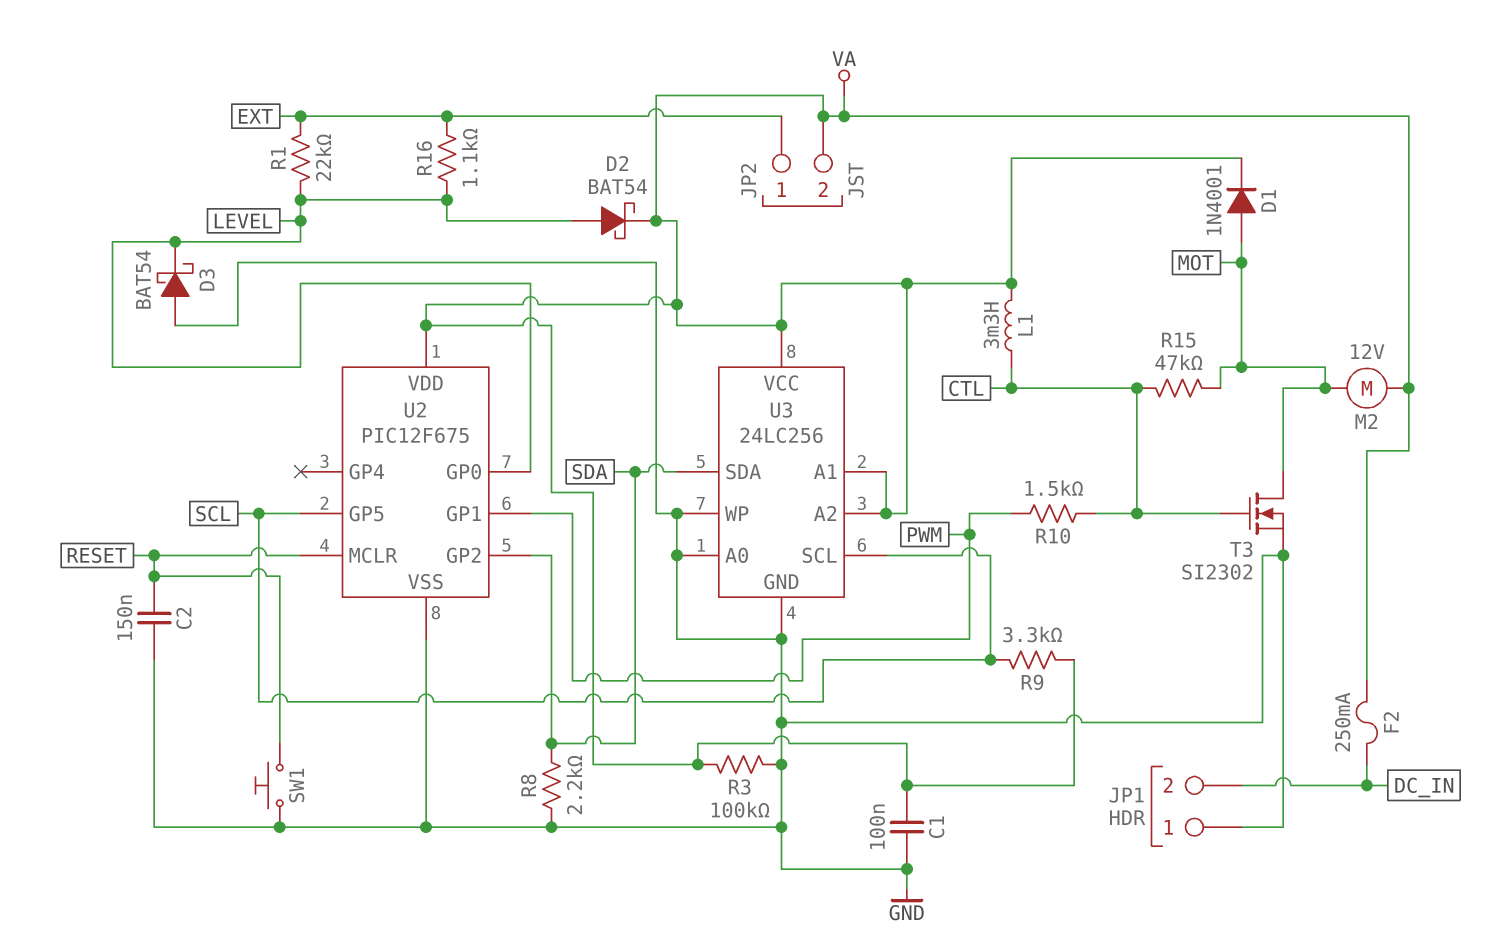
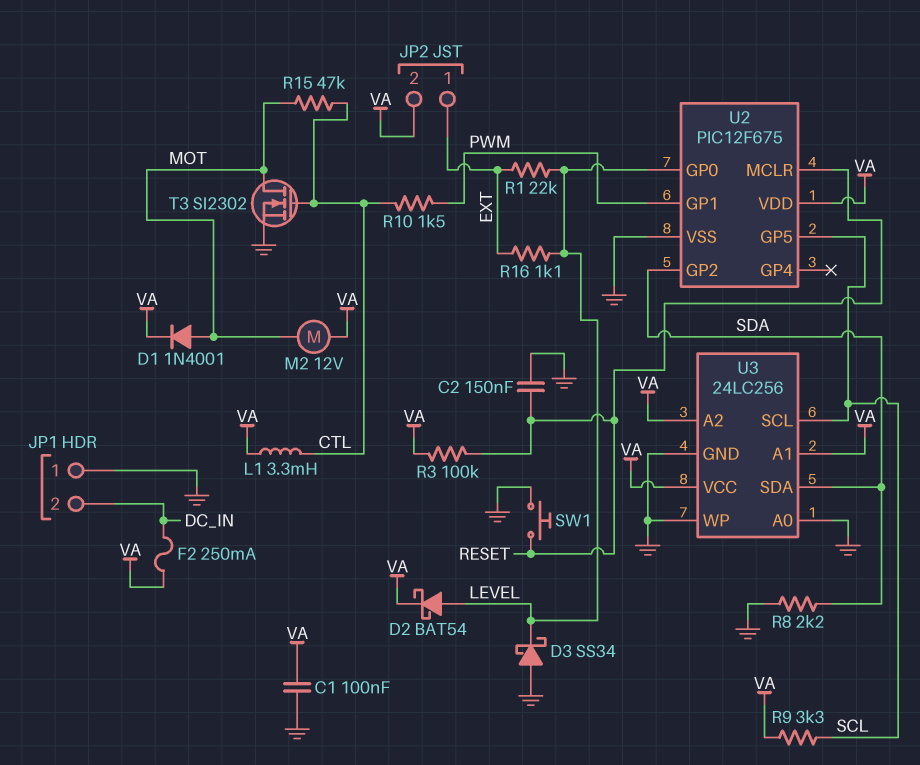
D3: schottky BAT54 (A GND, K LEVEL) -> schottky SS34 (A GND, K LEVEL)
R3: 100k (GND, VA) -> 100k (RESET, VA)

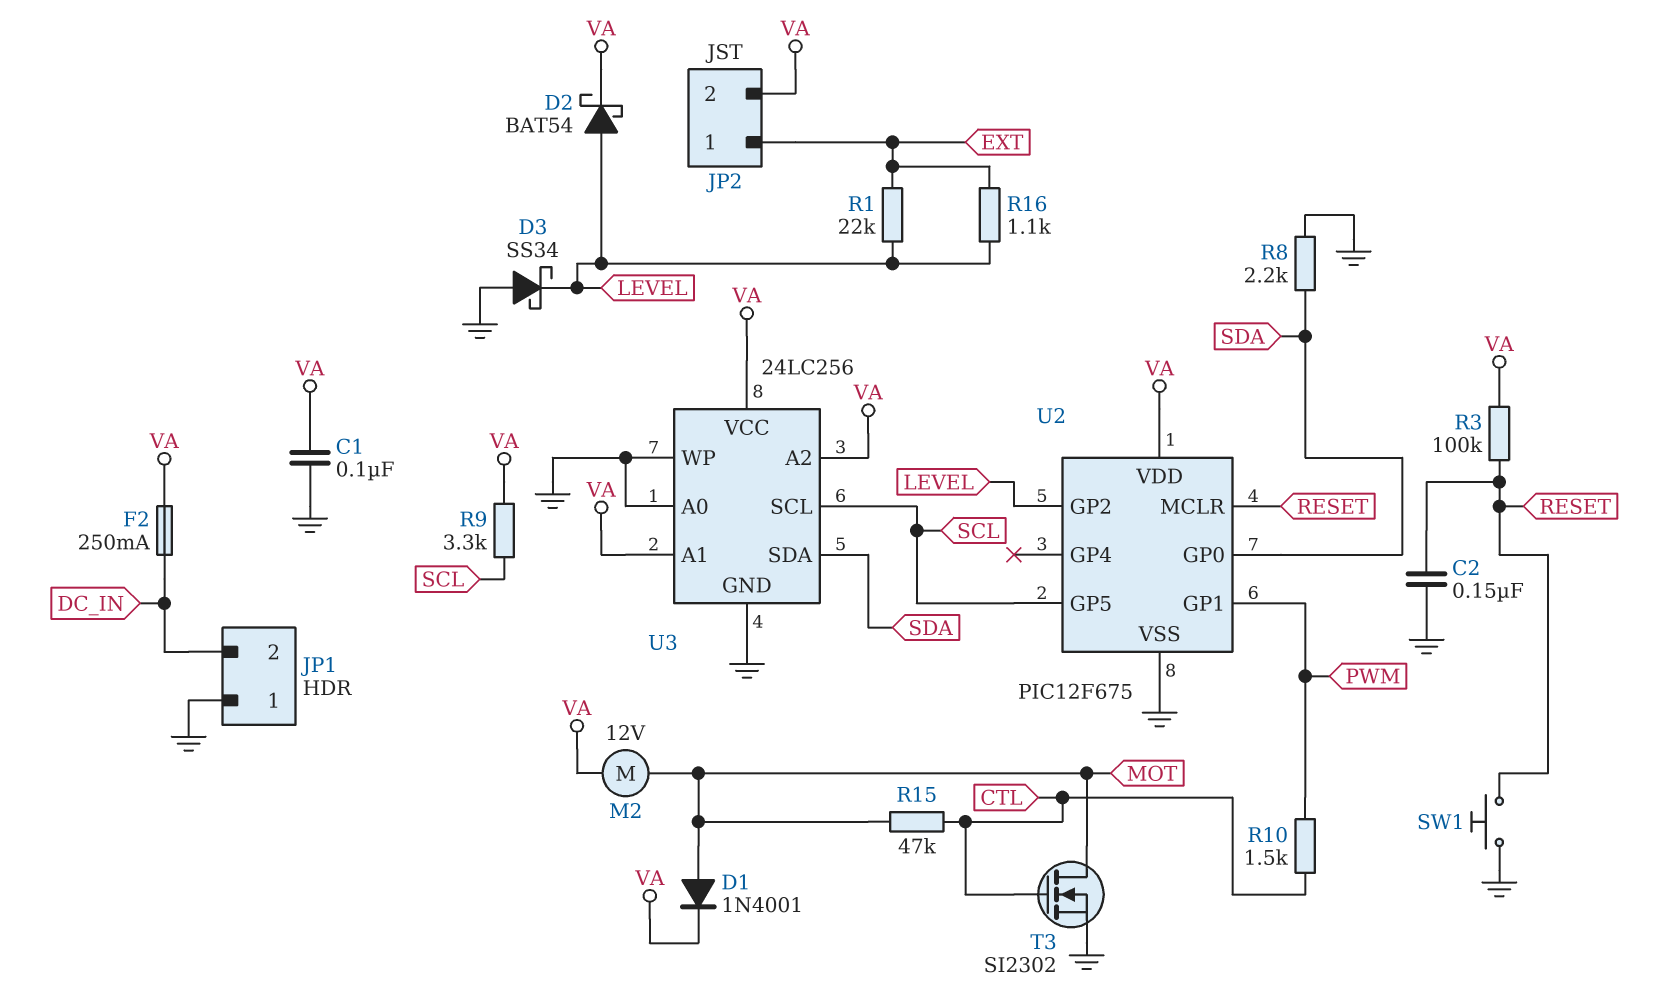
L1: 3.3mH (CTL, VA) -> none
U2 pin GP0: LEVEL -> SDA
U2 pin GP2: SDA -> LEVEL

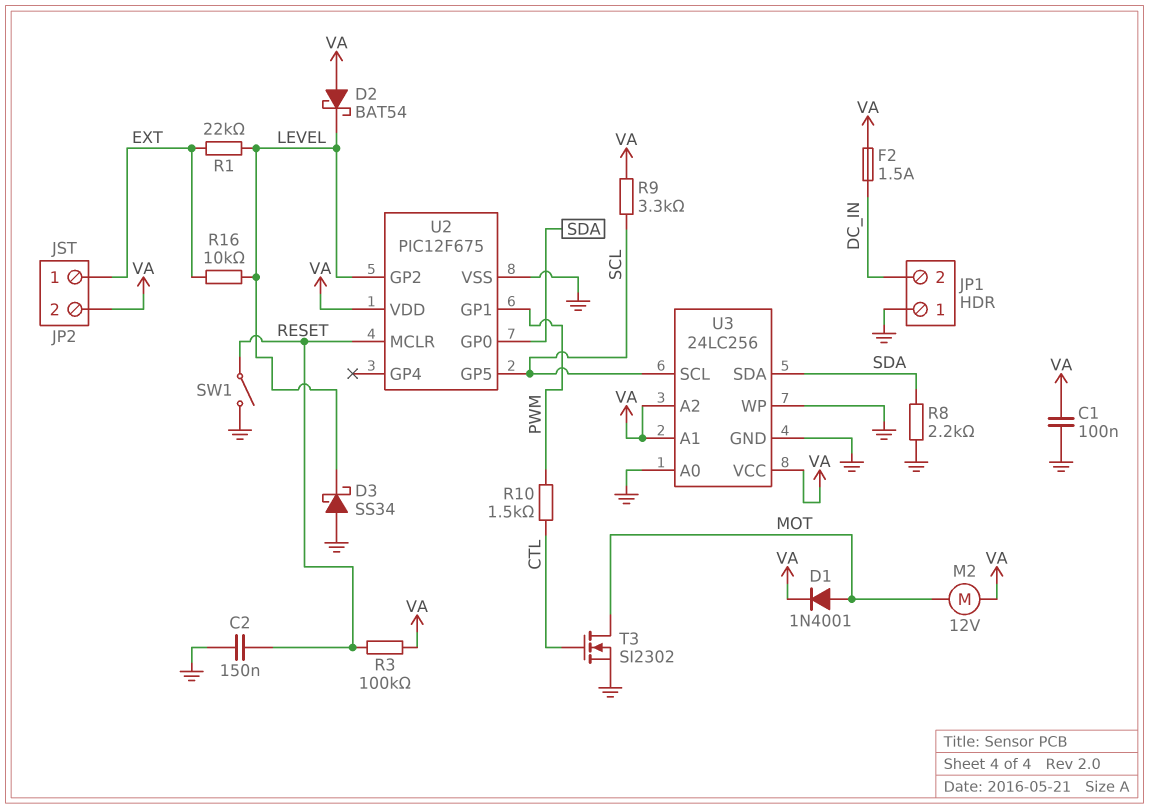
D2: schottky BAT54 (A LEVEL, K VA) -> schottky BAT54 (A VA, K LEVEL)
F2: 250mA (DC_IN, VA) -> 1.5A (DC_IN, VA)
R15: 47k (CTL, MOT) -> none
R16: 1.1k (EXT, LEVEL) -> 10k (EXT, LEVEL)
SW1: button (GND, RESET) -> switch (GND, RESET)

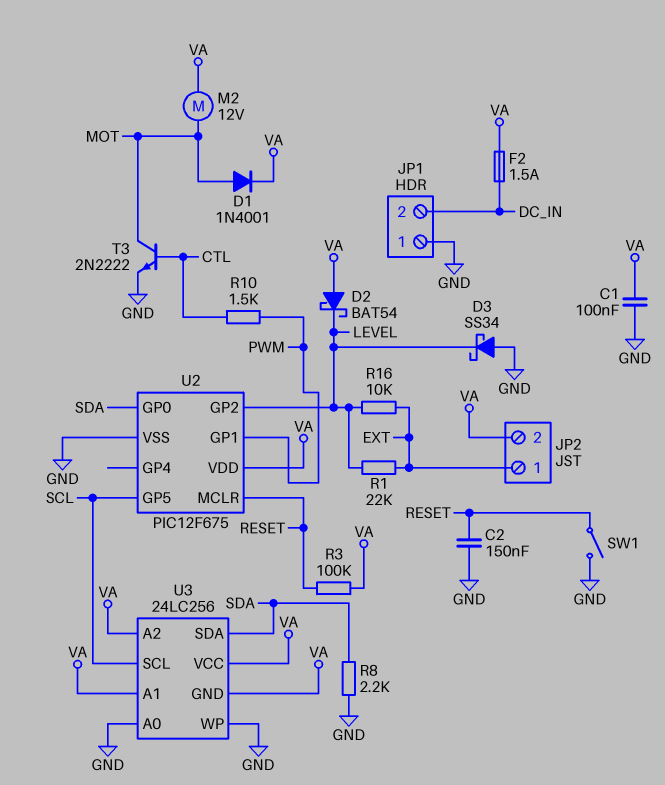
R9: 3.3k (SCL, VA) -> none
T3: NMOS SI2302 (G CTL, D MOT, S GND) -> NPN 2N2222 (B CTL, C MOT, E GND)
U3 pin GND: GND -> VA

